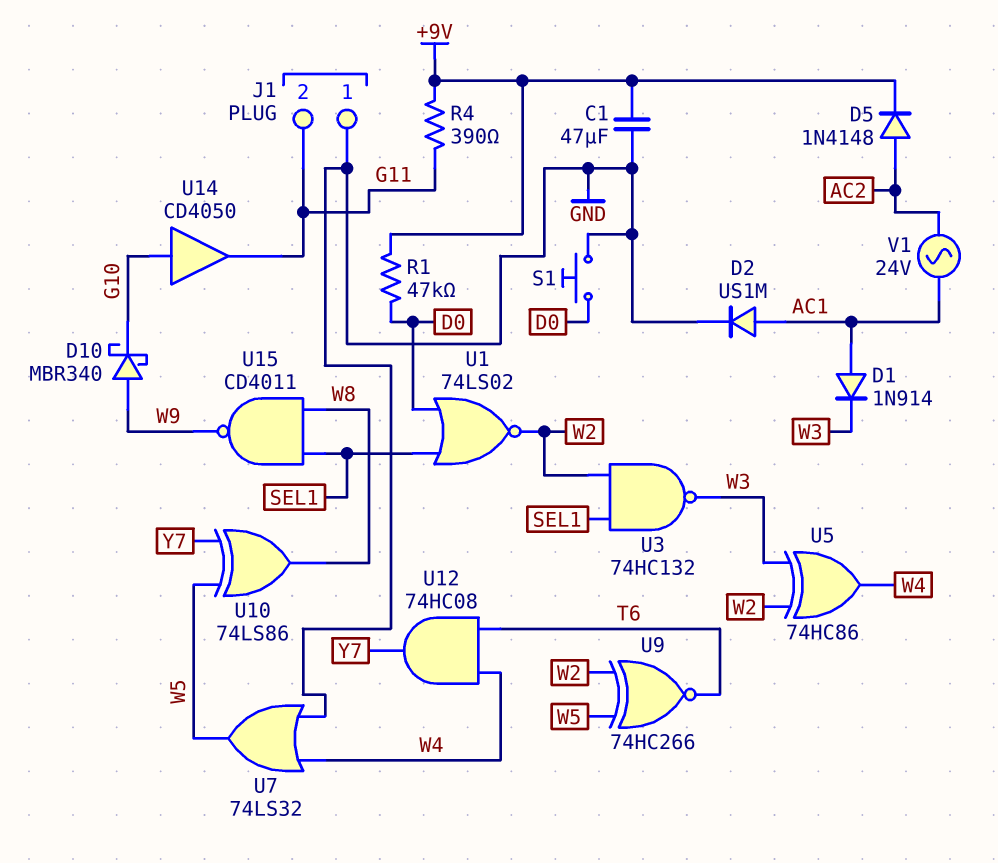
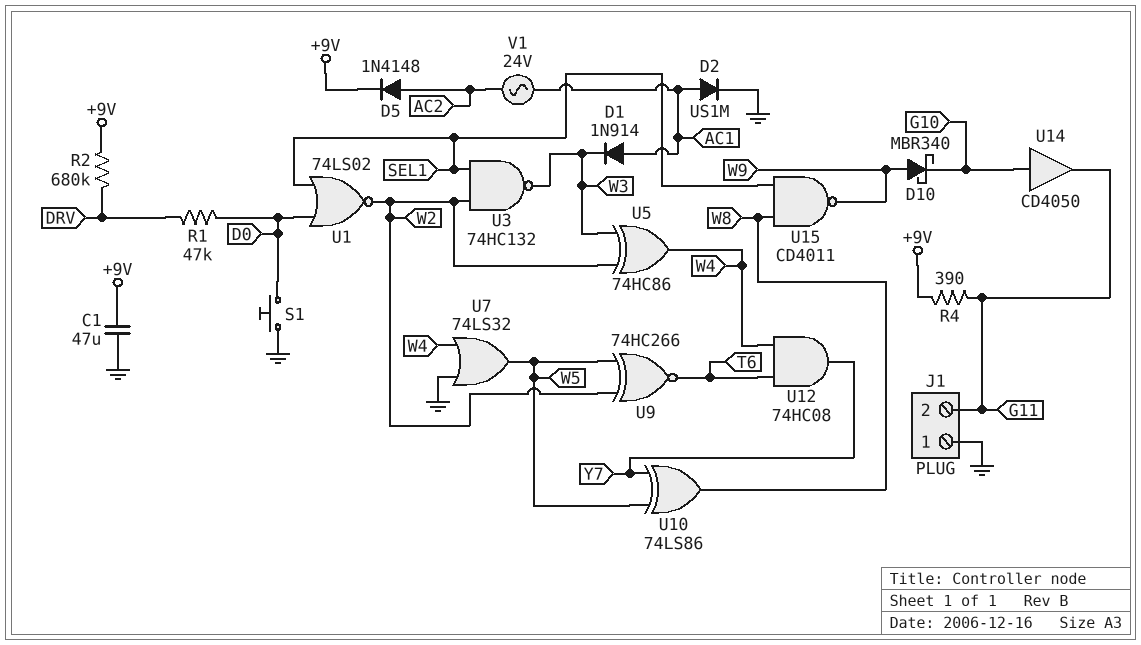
R1: 47k (+9V, D0) -> 47k (D0, DRV)
R2: none -> 680k (+9V, DRV)

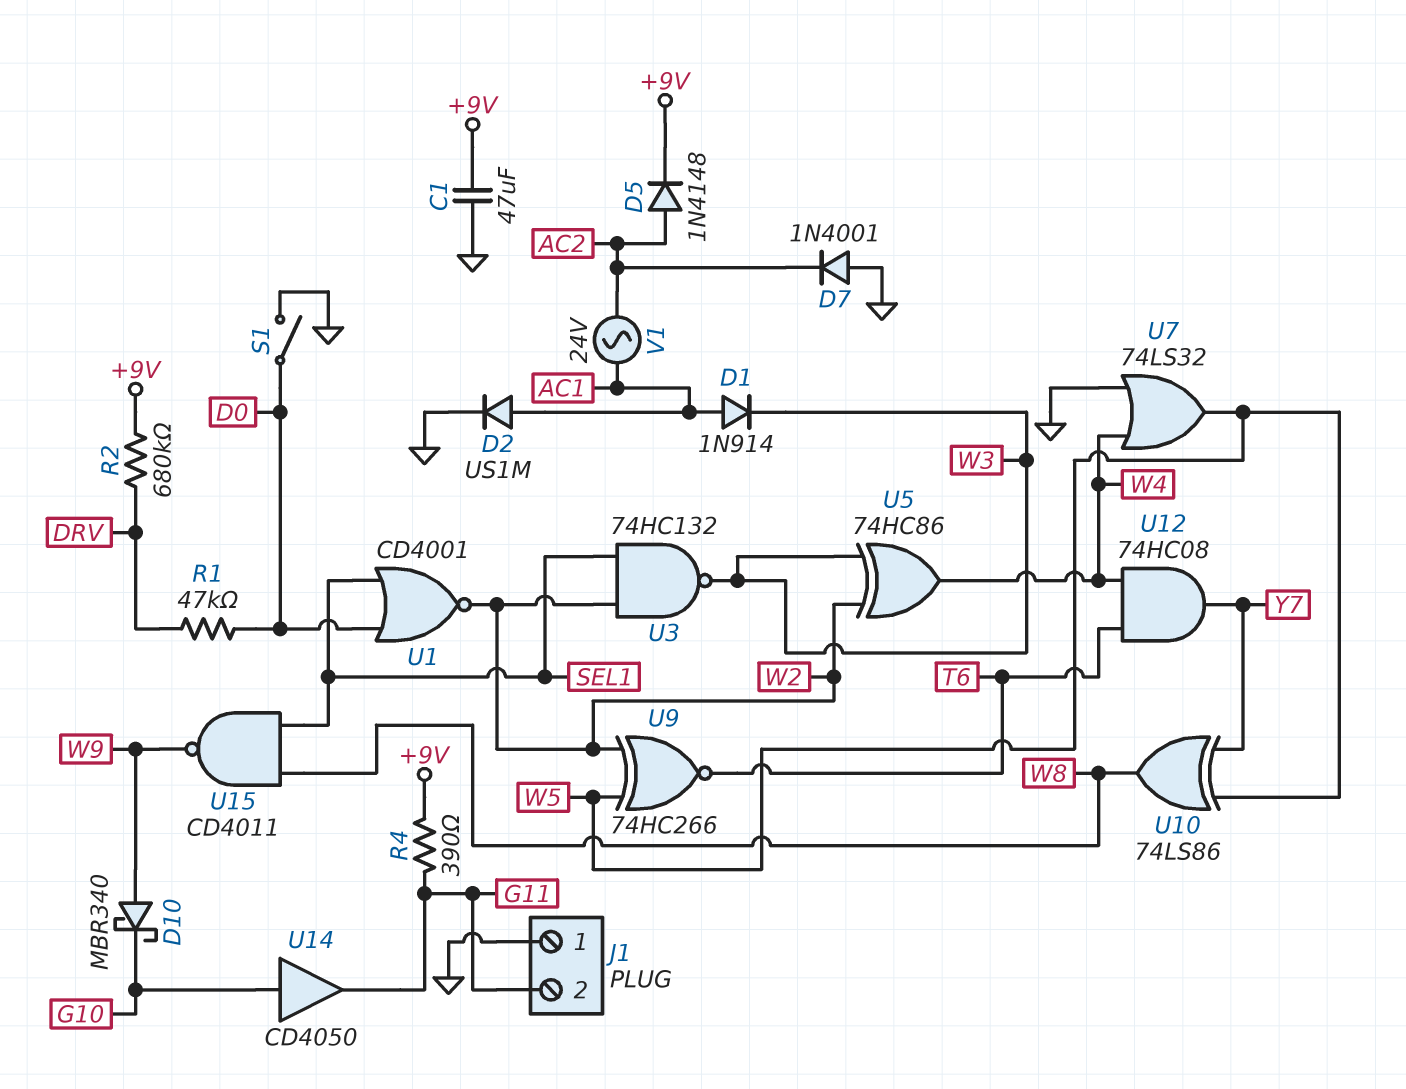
D7: none -> diode 1N4001 (A GND, K AC2)
S1: button (D0, GND) -> switch (D0, GND)
U1: NOR 74LS02 (in D0, in SEL1, out W2) -> NOR CD4001 (in D0, in SEL1, out W2)

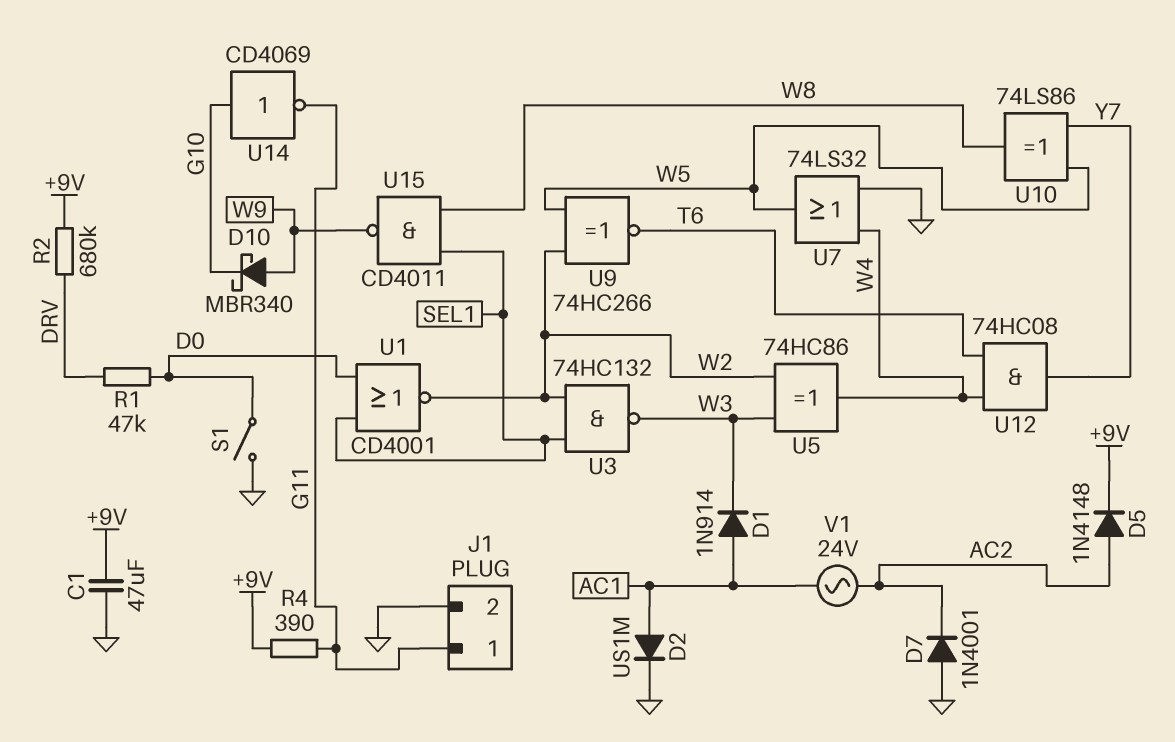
J1 pin 1: GND -> G11
J1 pin 2: G11 -> GND
U14: buffer CD4050 (in G10, out G11) -> NOT CD4069 (in G10, out G11)

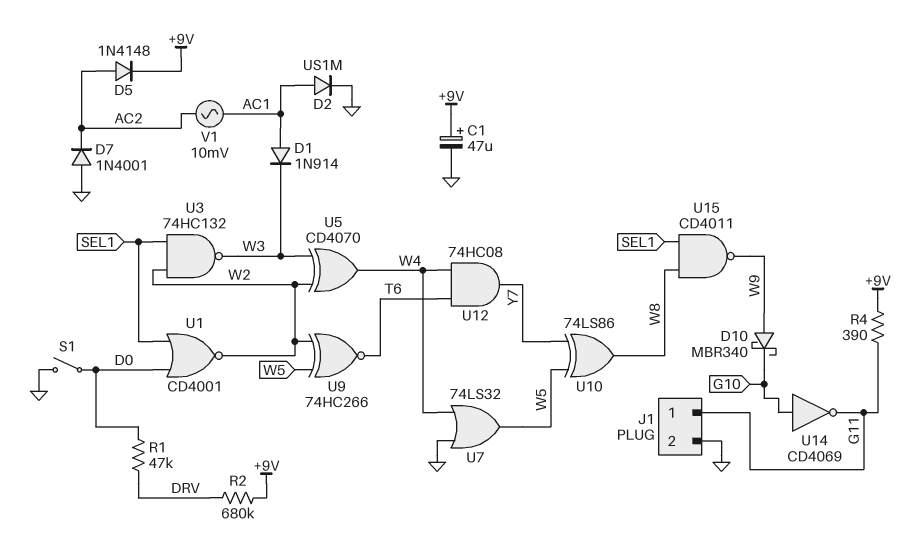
C1: 47uF (+9V, GND) -> 47uF (plus +9V, minus GND)
U5: XOR 74HC86 (in W2, in W3, out W4) -> XOR CD4070 (in W2, in W3, out W4)
V1: AC 24V (AC1, AC2) -> AC 10mV (AC1, AC2)

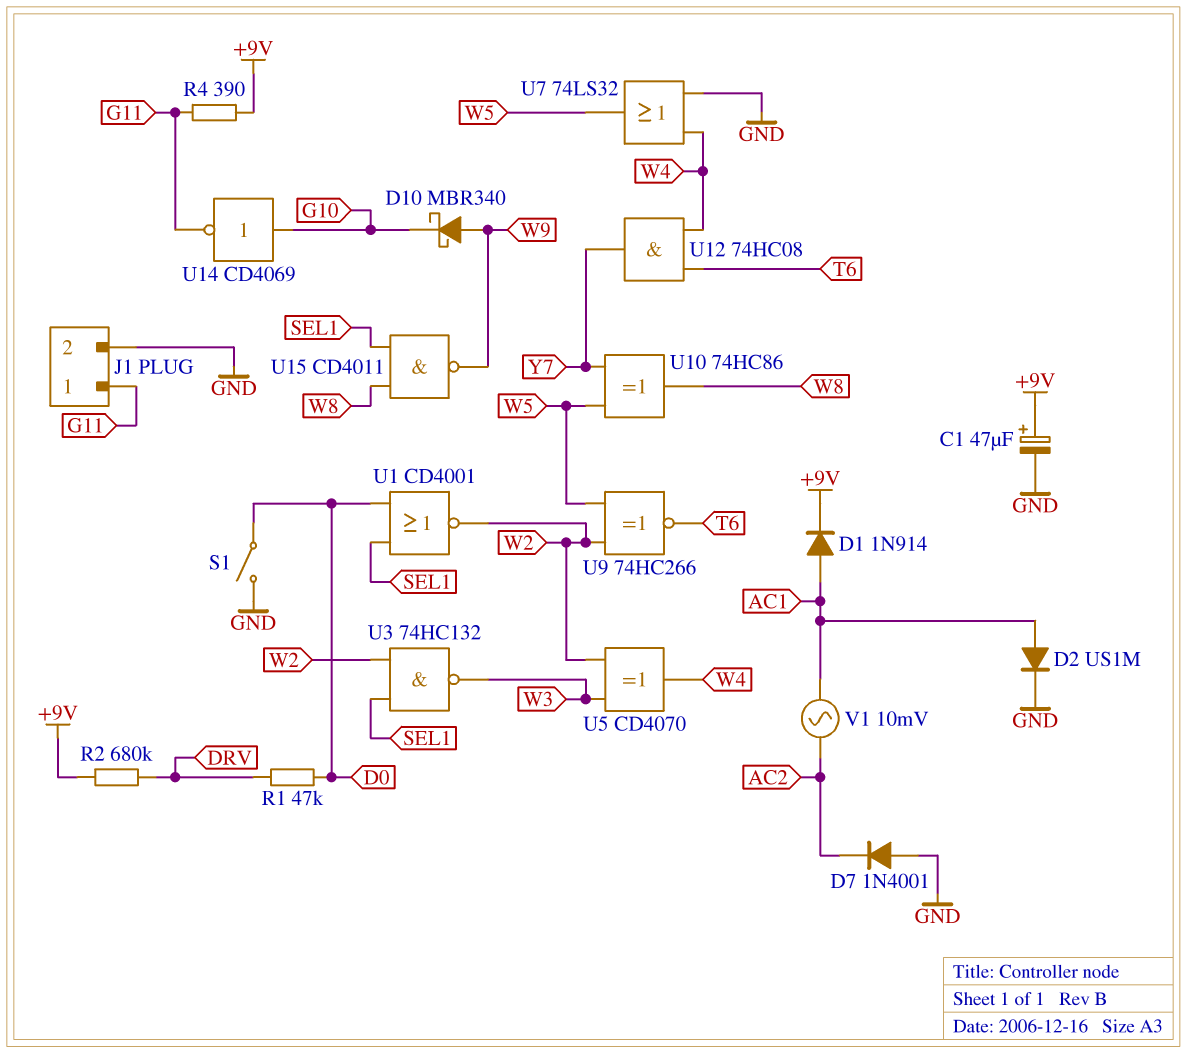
D1: diode 1N914 (A AC1, K W3) -> diode 1N914 (A AC1, K +9V)
D5: diode 1N4148 (A AC2, K +9V) -> none
U10: XOR 74LS86 (in W5, in Y7, out W8) -> XOR 74HC86 (in W5, in Y7, out W8)

